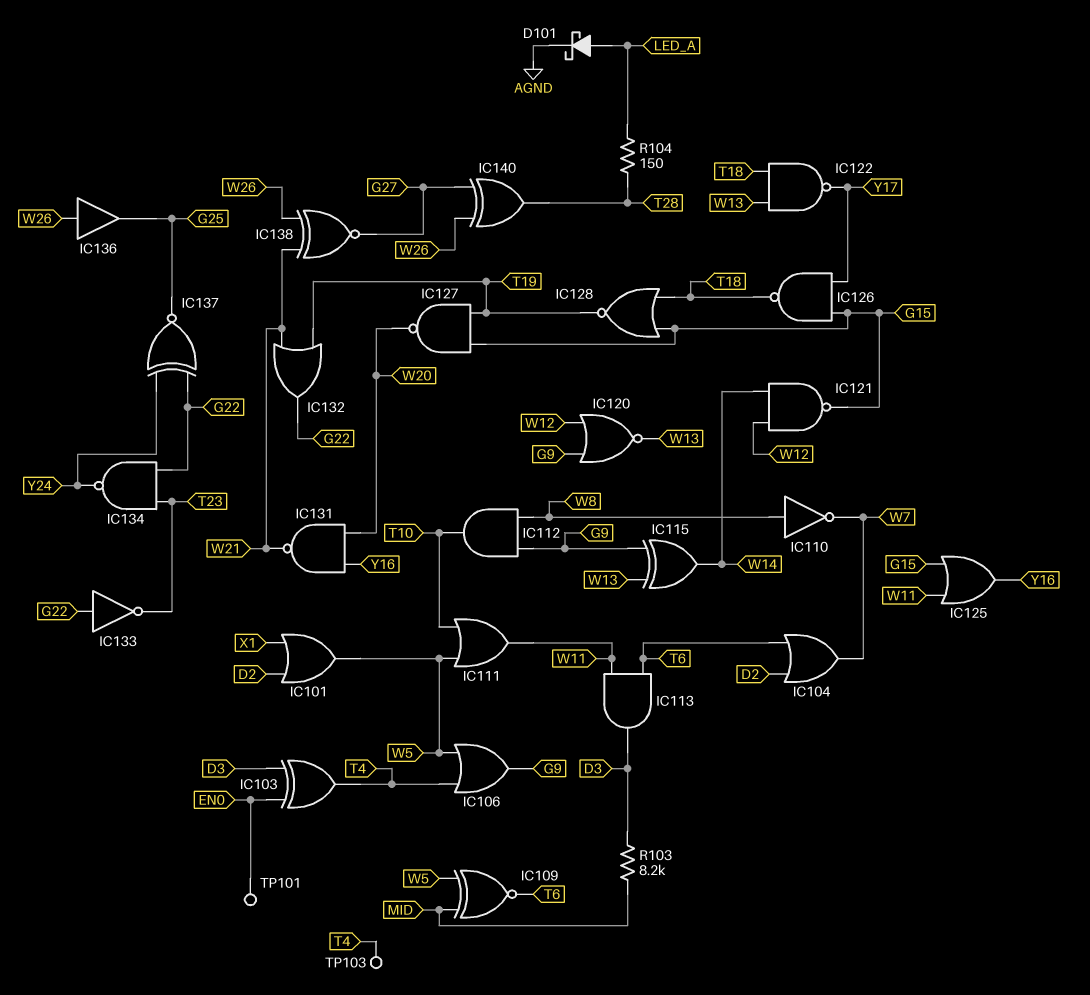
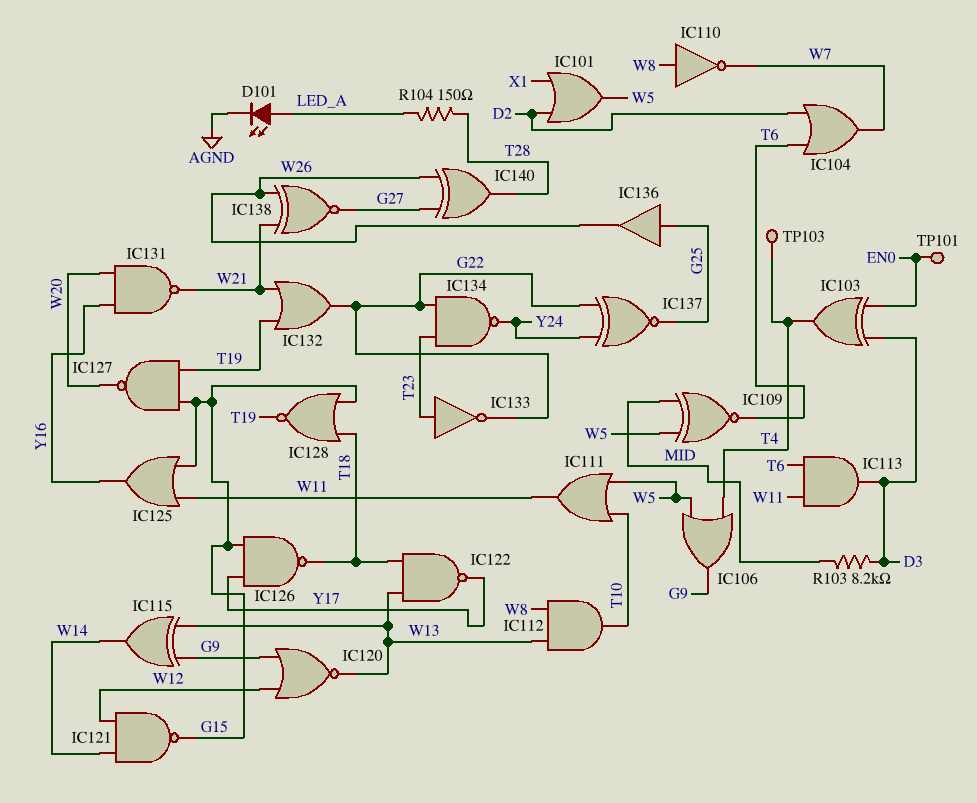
D101: schottky (A LED_A, K AGND) -> LED (A LED_A, K AGND)
IC112: AND (in G9, in W8, out T10) -> AND (in W8, in W13, out T10)
IC133: NOT (in G22, out T23) -> NOT (in T23, out G22)
IC136: buffer (in W26, out G25) -> buffer (in G25, out W26)

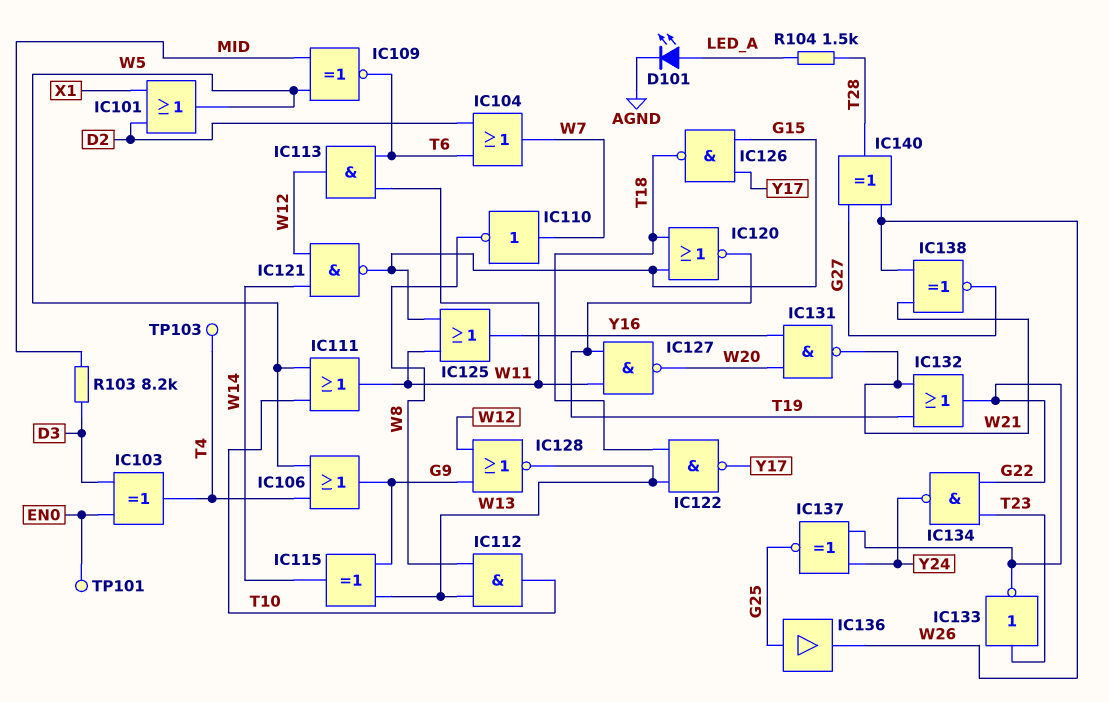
IC110: NOT (in W8, out W7) -> NOT (in W7, out W8)
IC113: AND (in T6, in W11, out D3) -> AND (in T6, in W11, out W12)
IC120: NOR (in G9, in W12, out W13) -> NOR (in G15, in T18, out T19)
IC127: NAND (in G15, in T19, out W20) -> NAND (in T19, in W11, out W20)
IC128: NOR (in G15, in T18, out T19) -> NOR (in G9, in W12, out W13)
R104: 150 (LED_A, T28) -> 1.5k (LED_A, T28)

